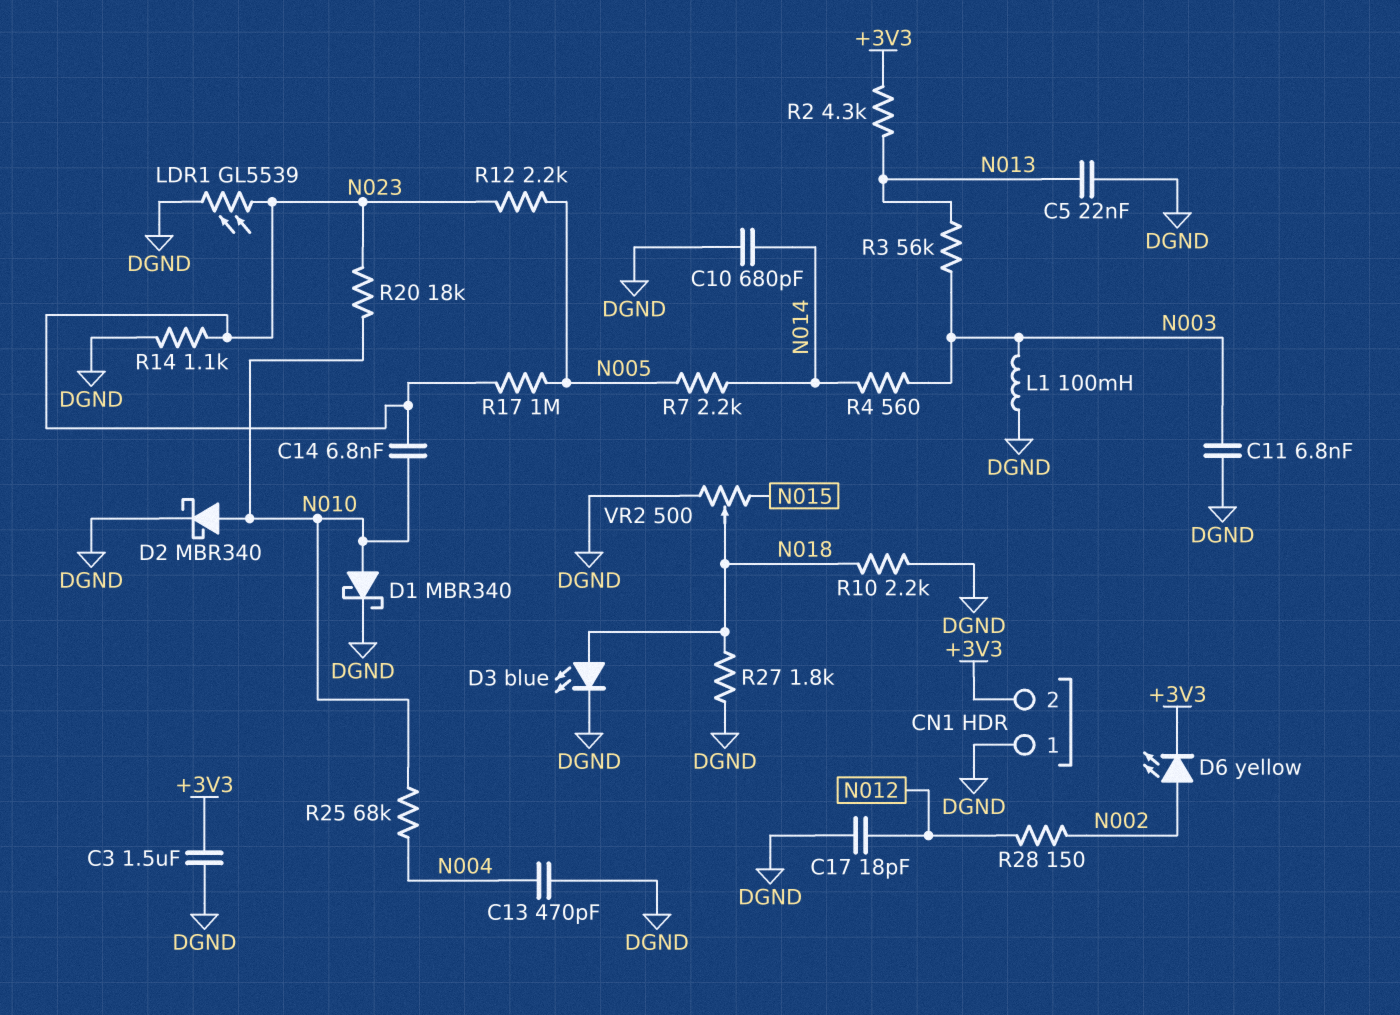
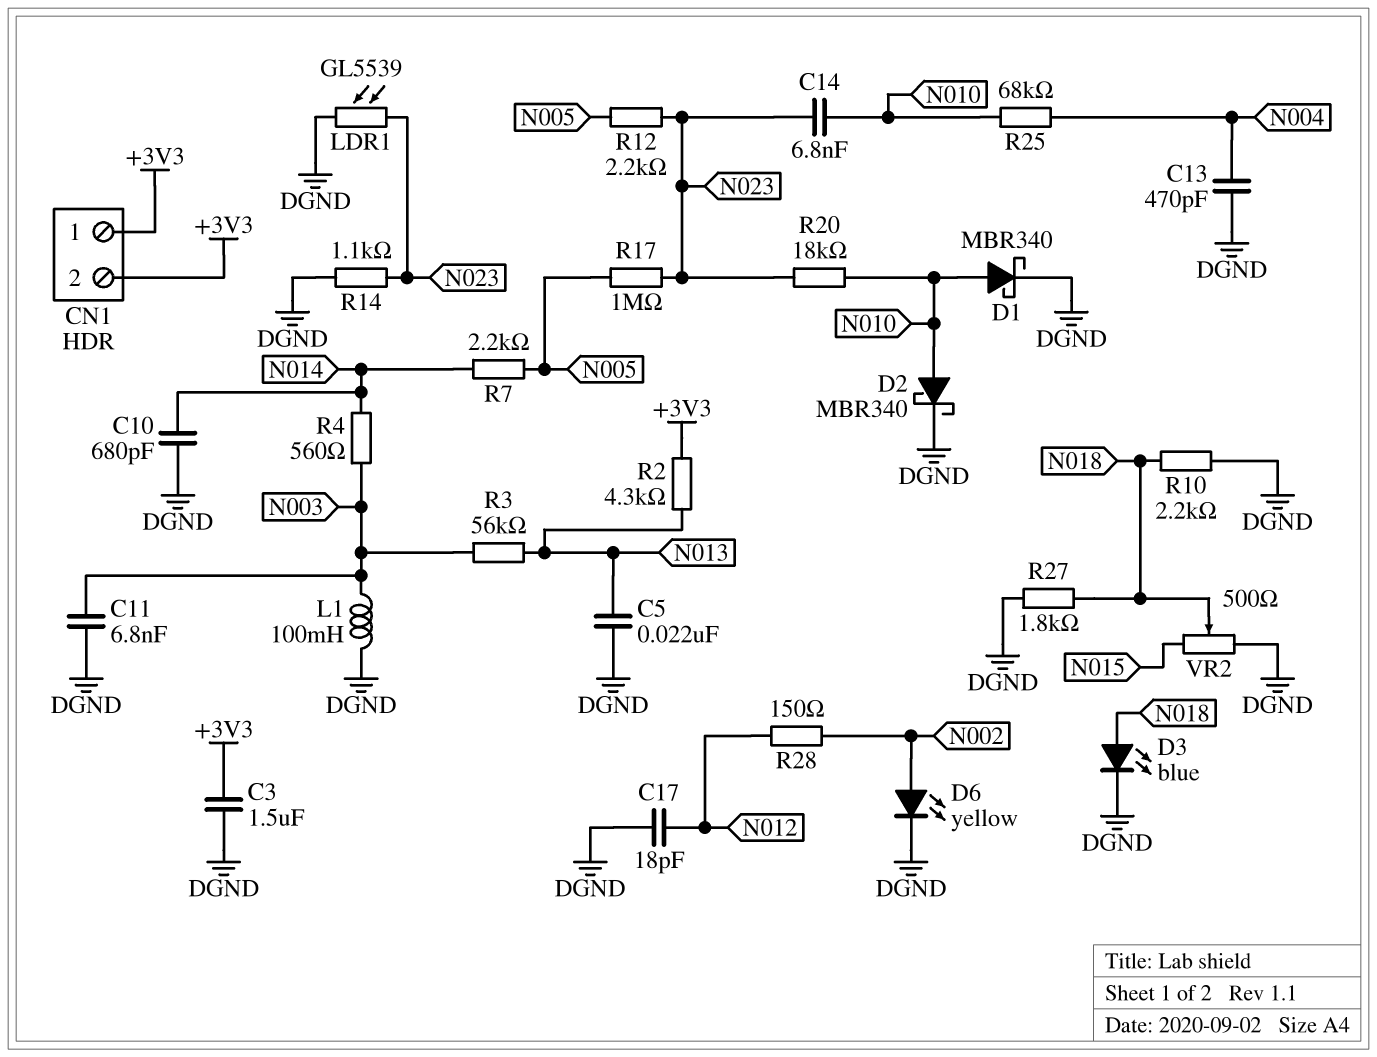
CN1 pin 1: DGND -> +3V3
D6: LED yellow (A N002, K +3V3) -> LED yellow (A N002, K DGND)

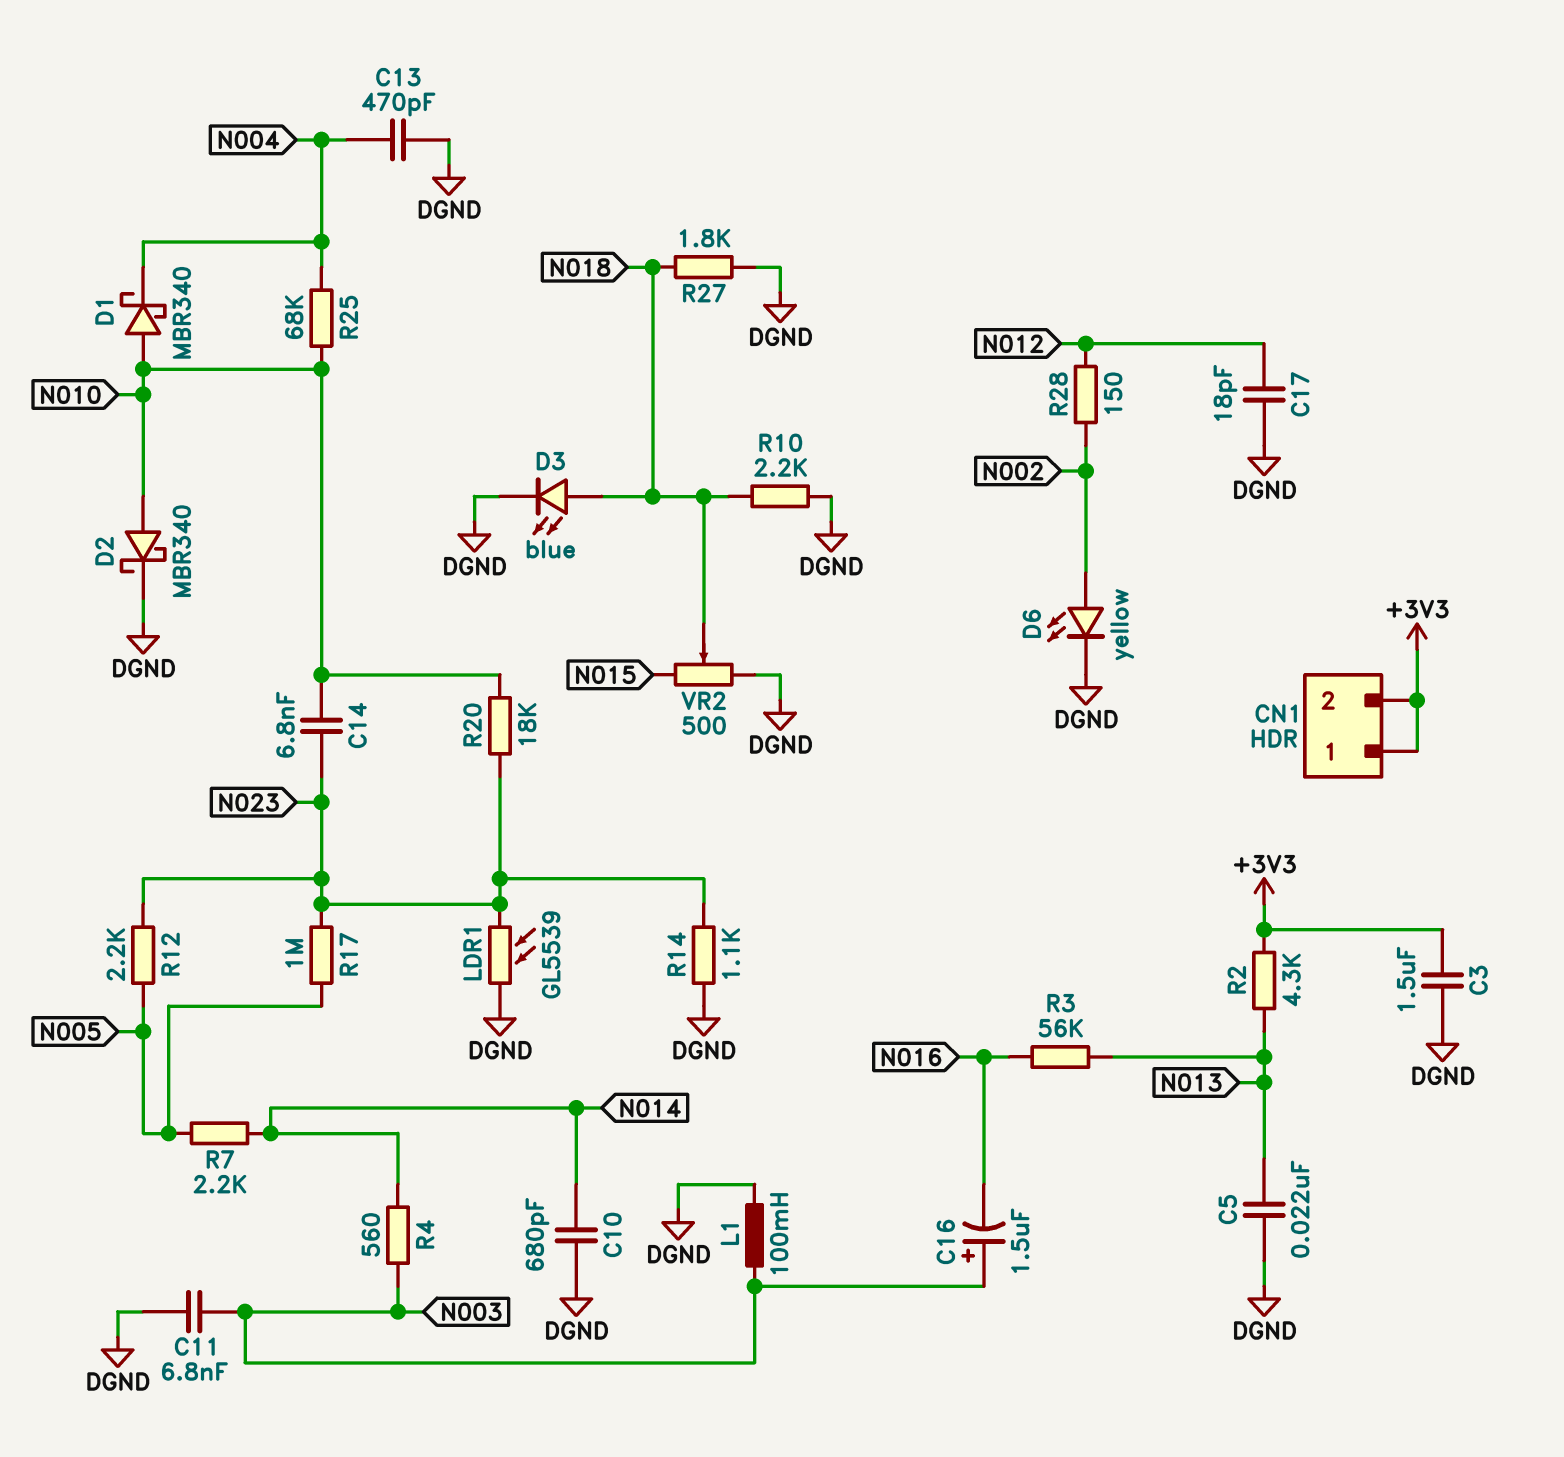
C16: none -> 1.5uF (plus N003, minus N016)
D1: schottky MBR340 (A N010, K DGND) -> schottky MBR340 (A N010, K N004)
R3: 56k (N003, N013) -> 56k (N013, N016)

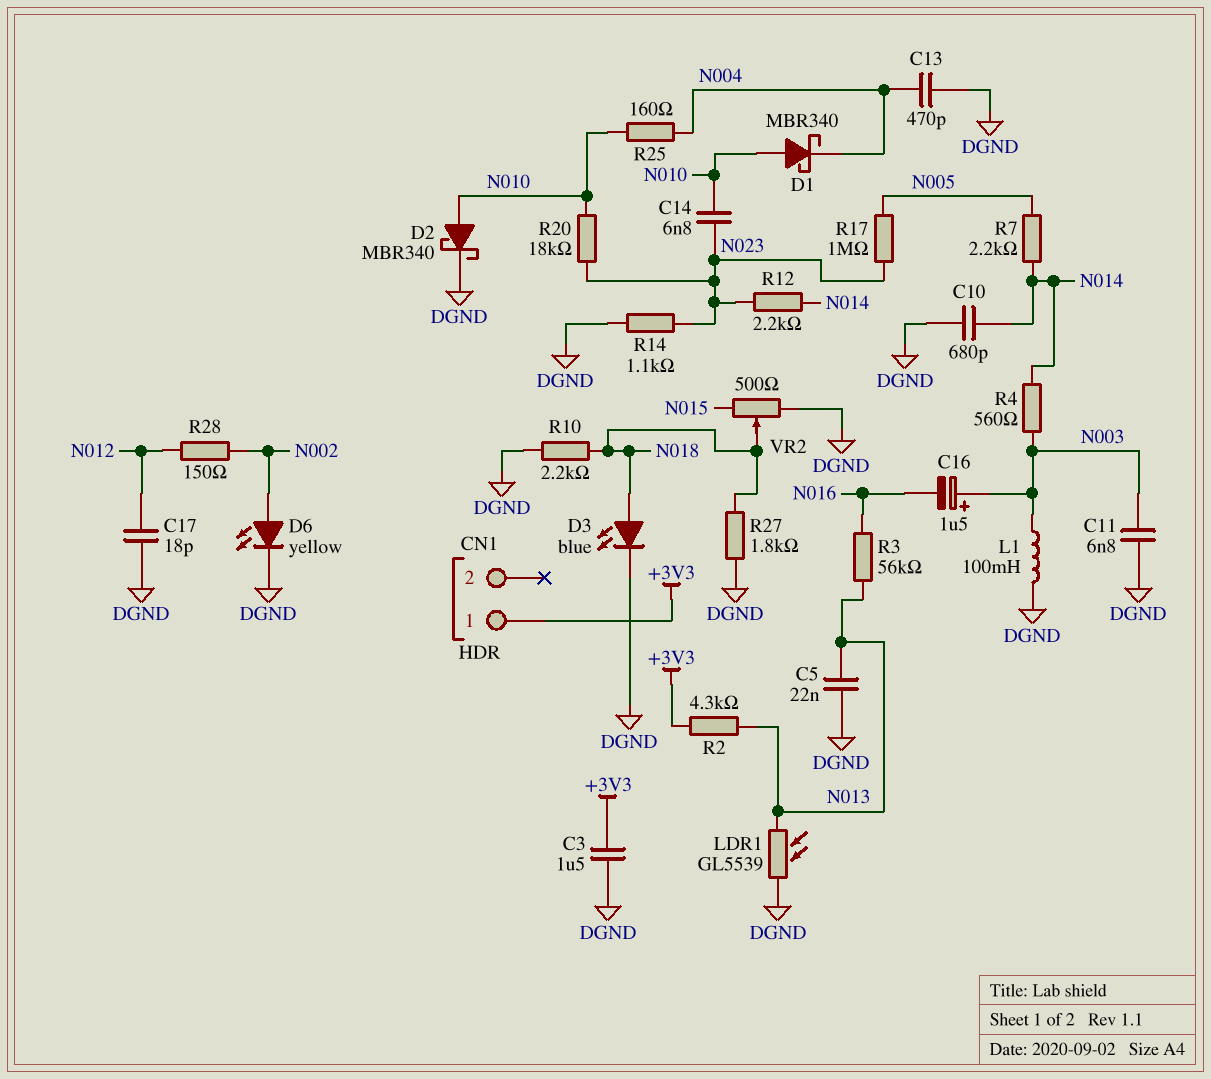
CN1 pin 2: +3V3 -> none
LDR1: GL5539 (DGND, N023) -> GL5539 (DGND, N013)
R12: 2.2k (N005, N023) -> 2.2k (N014, N023)
R25: 68k (N004, N010) -> 160 (N004, N010)

